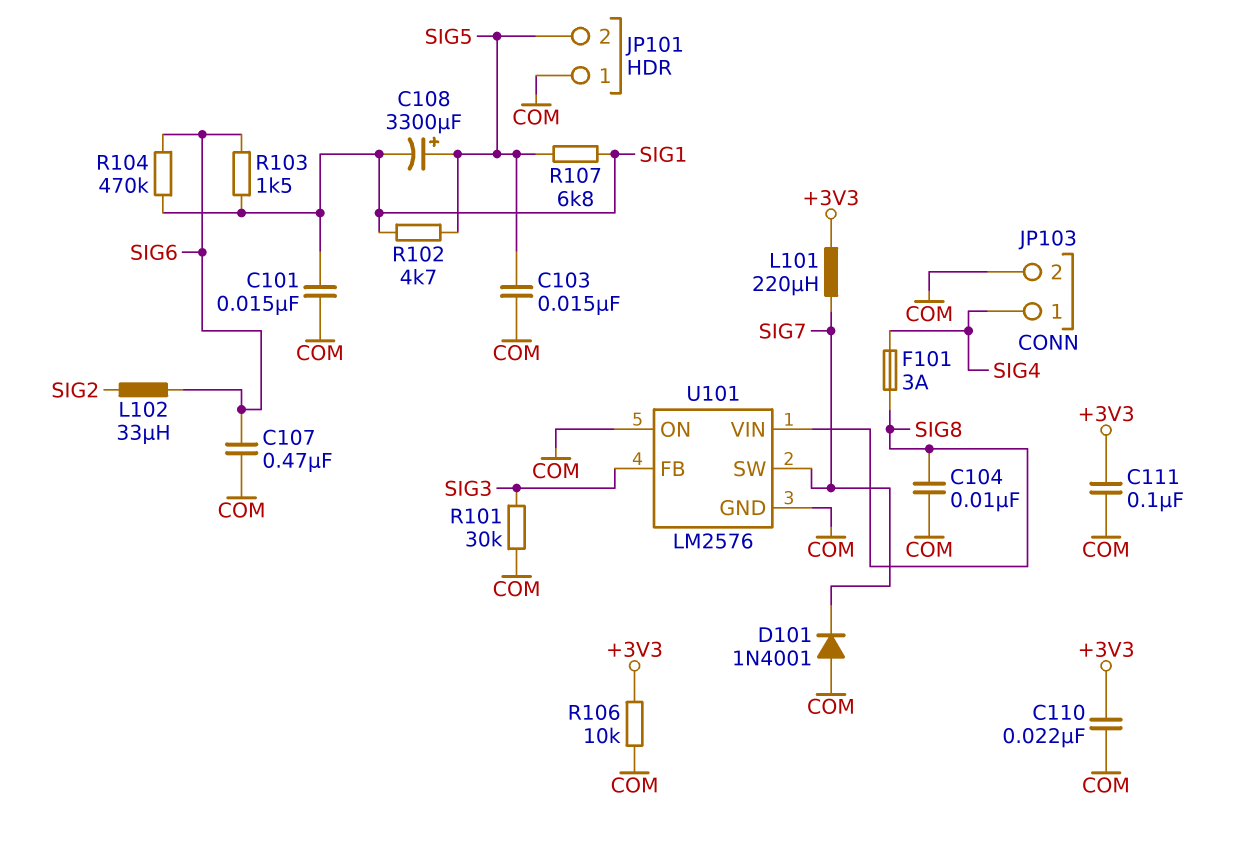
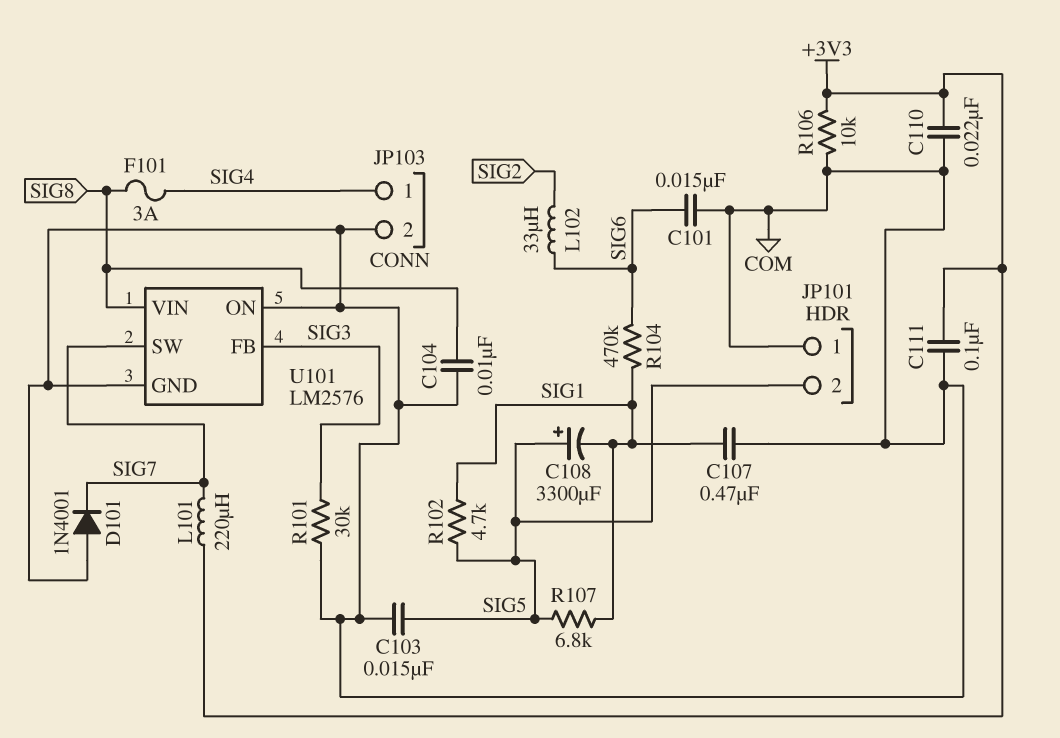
C101: 15nF (COM, SIG1) -> 15nF (COM, SIG6)
C107: 470nF (COM, SIG6) -> 470nF (COM, SIG1)
R103: 1.5k (SIG1, SIG6) -> none

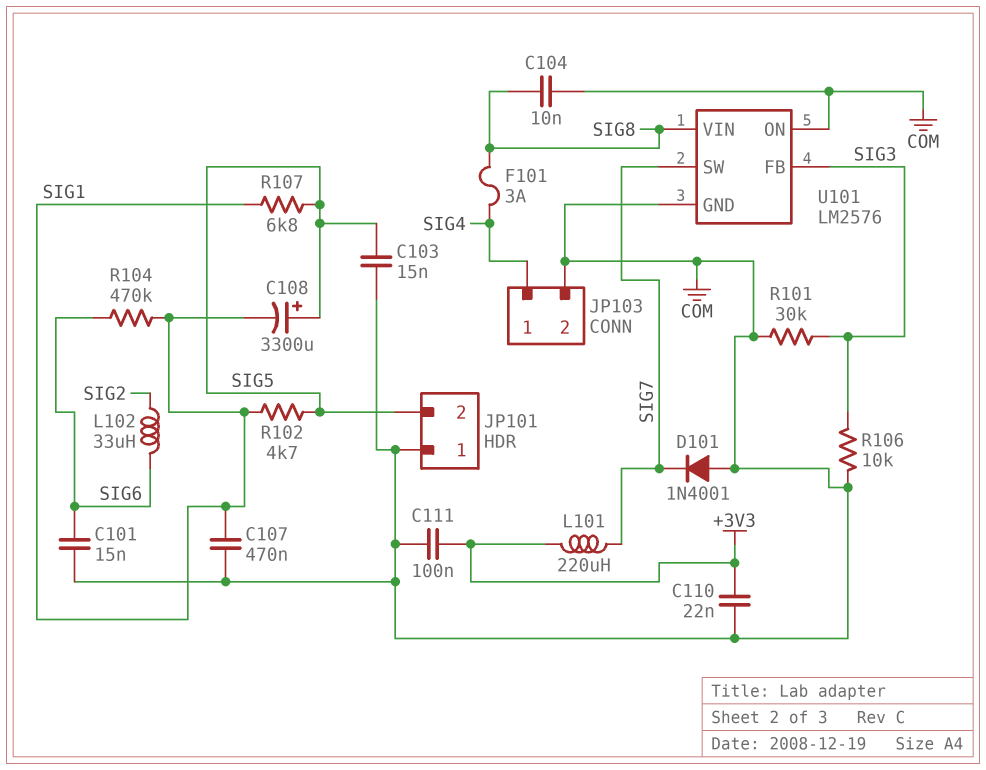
R106: 10k (+3V3, COM) -> 10k (COM, SIG3)

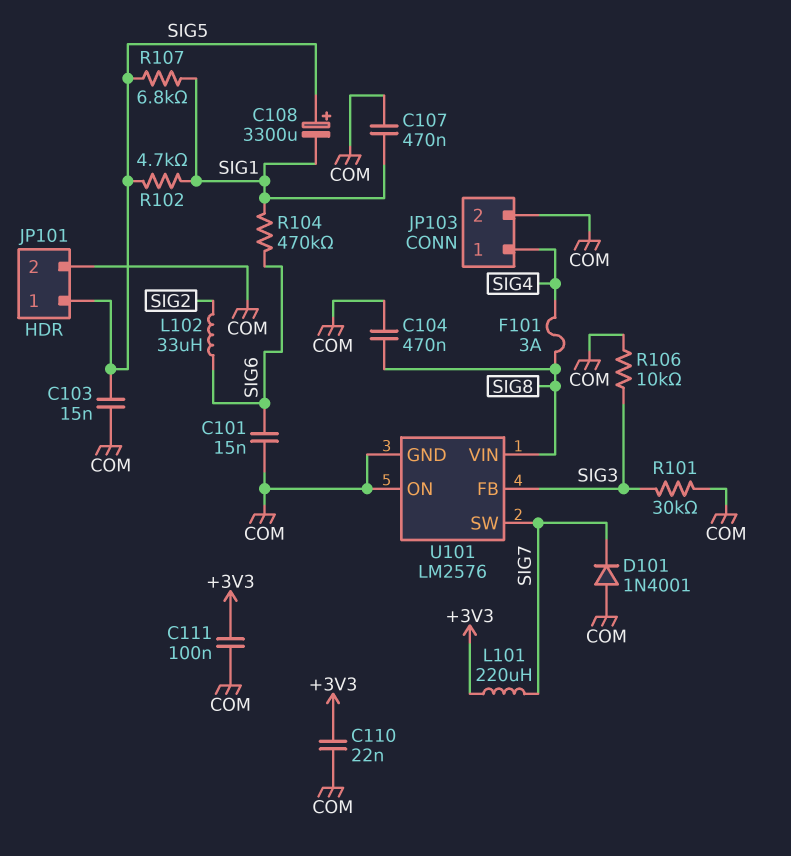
C104: 10nF (COM, SIG8) -> 470nF (COM, SIG8)
JP101 pin 1: COM -> SIG5
JP101 pin 2: SIG5 -> COM

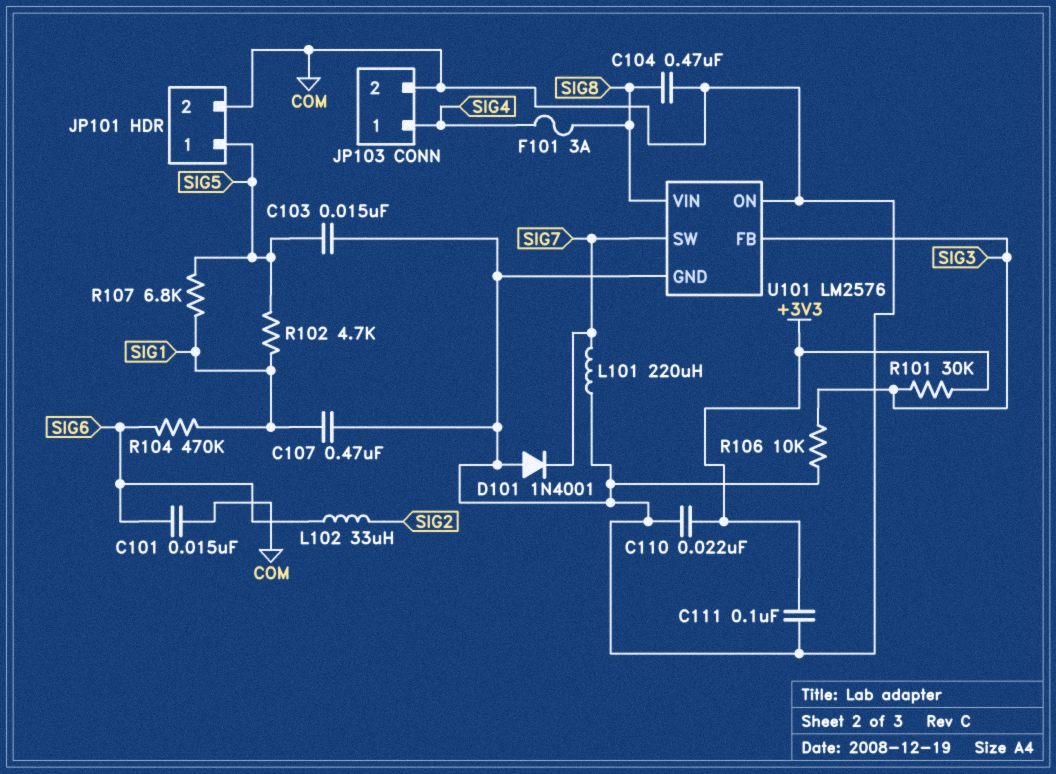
C108: 3300uF (plus SIG5, minus SIG1) -> none
L101: 220uH (+3V3, SIG7) -> 220uH (COM, SIG7)
R101: 30k (COM, SIG3) -> 30k (+3V3, SIG3)

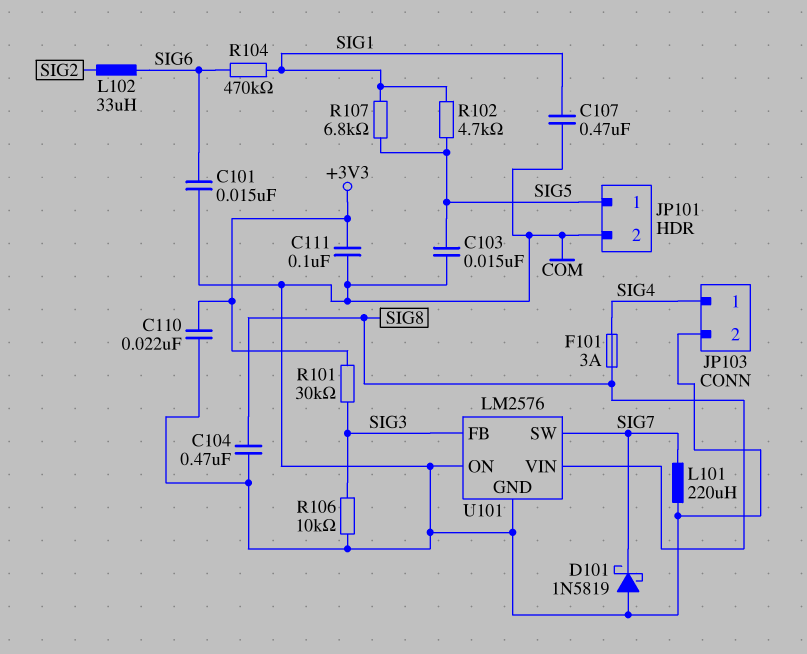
D101: diode 1N4001 (A COM, K SIG7) -> schottky 1N5819 (A COM, K SIG7)

